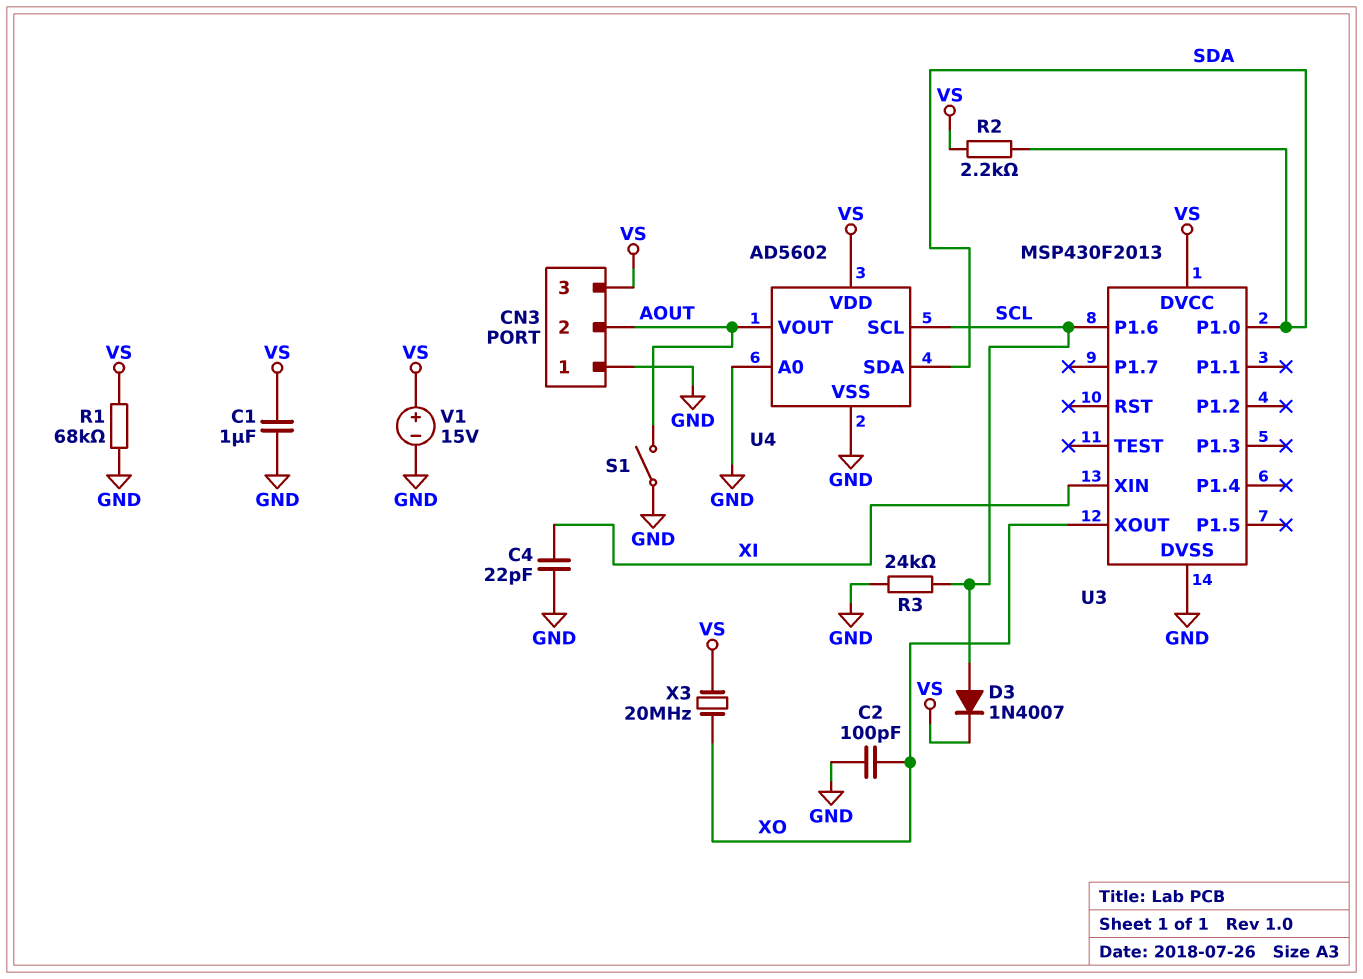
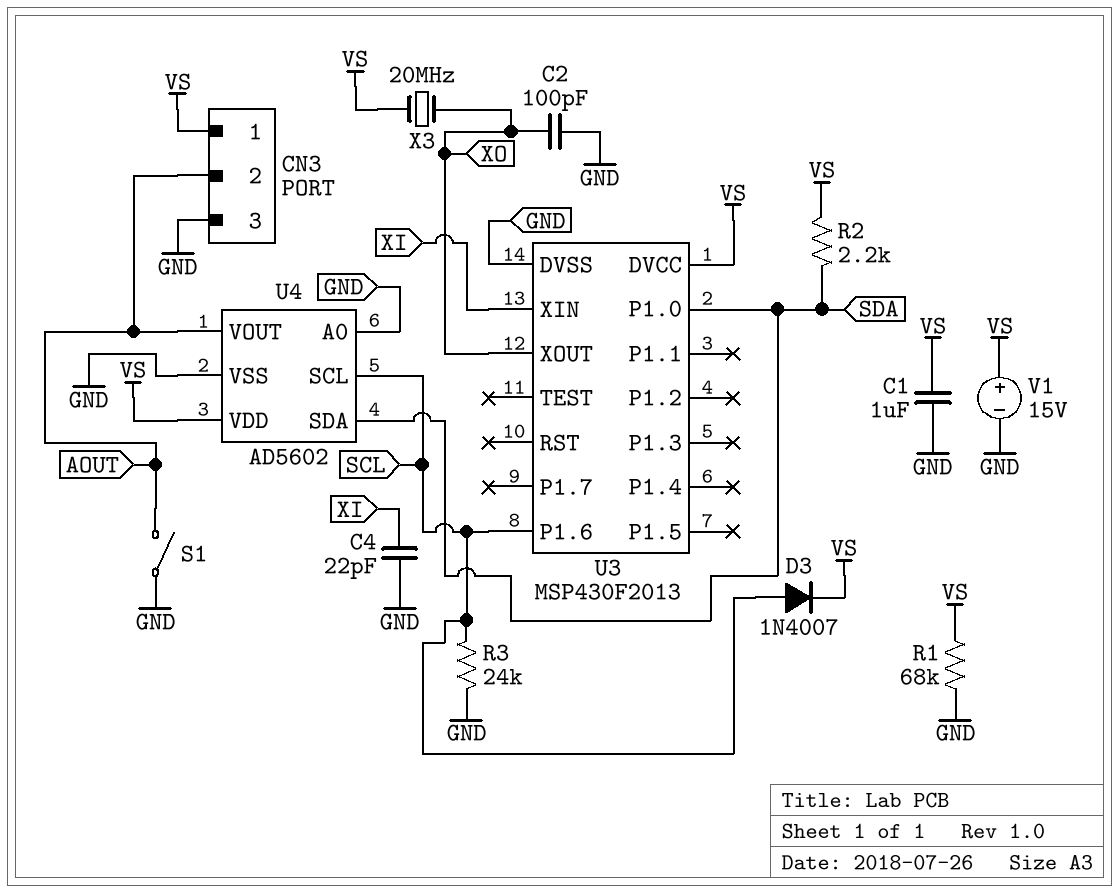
CN3 pin 1: GND -> VS
CN3 pin 3: VS -> GND

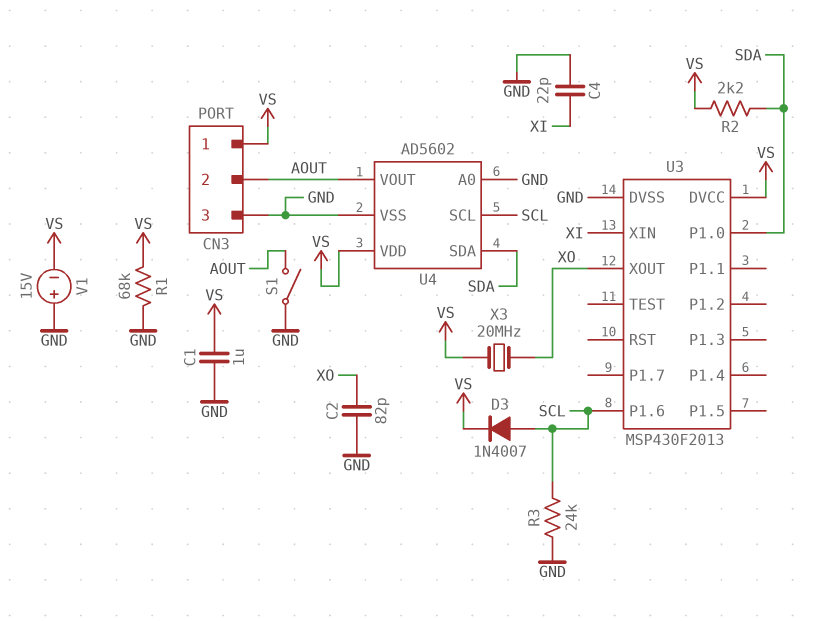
C2: 100pF (GND, XO) -> 82pF (GND, XO)
V1: 15V (plus VS, minus GND) -> 15V (plus GND, minus VS)

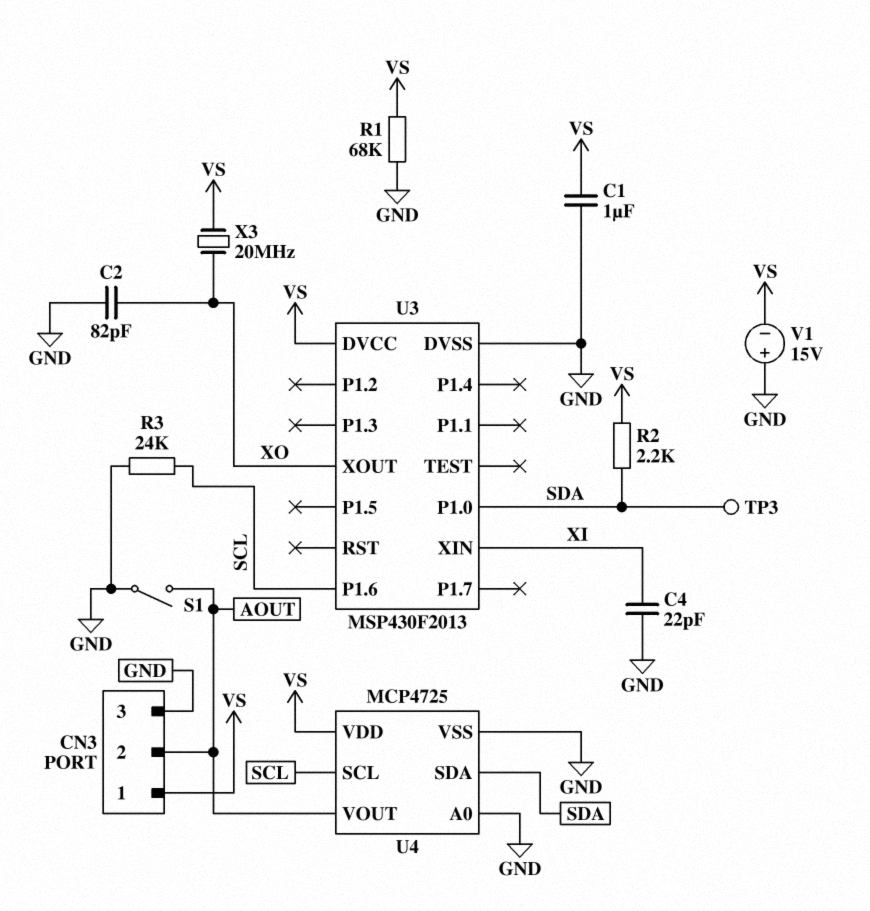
D3: diode 1N4007 (A SCL, K VS) -> none
TP3: none -> test point (SDA)
U4: AD5602 -> MCP4725

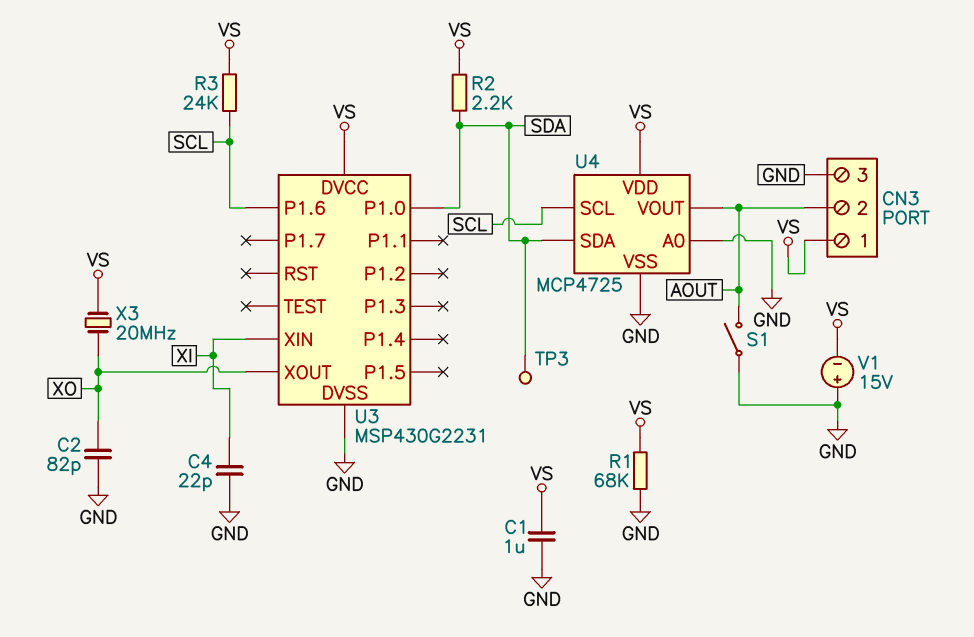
R3: 24k (GND, SCL) -> 24k (SCL, VS)
U3: MSP430F2013 -> MSP430G2231

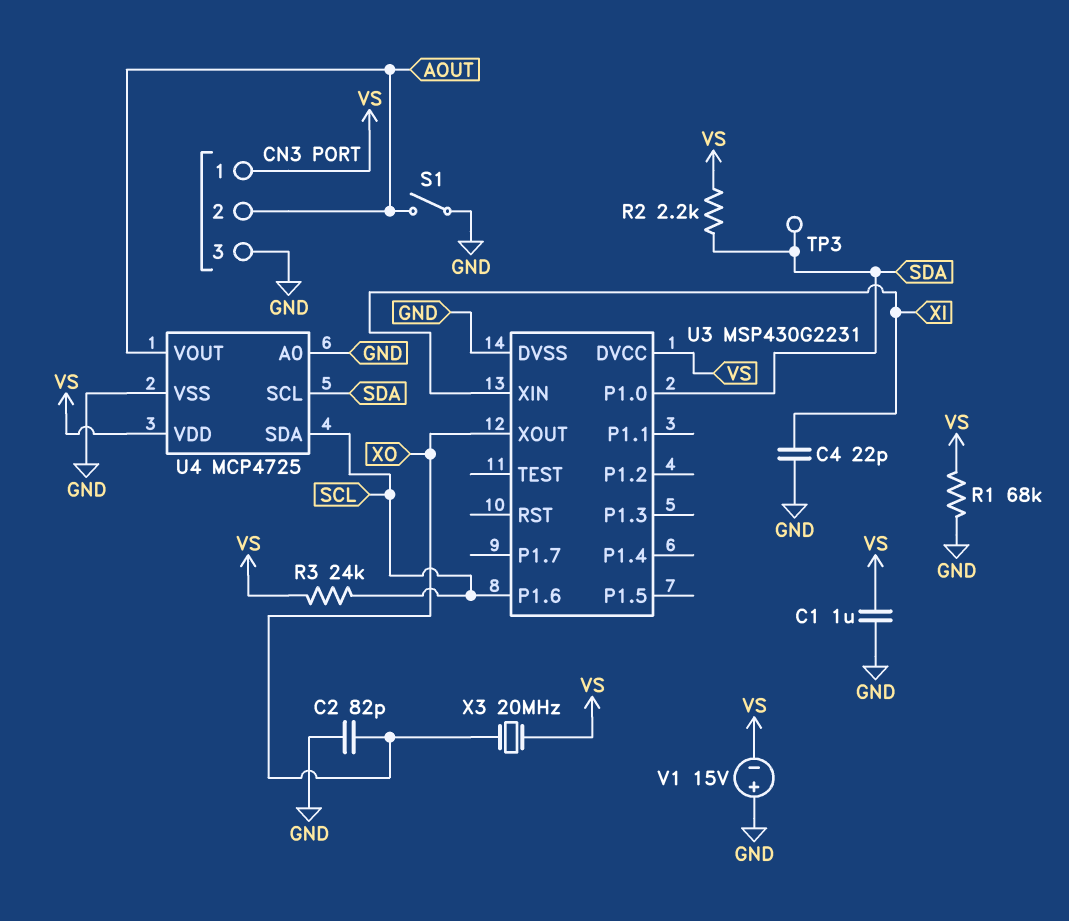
U4 pin SCL: SCL -> SDA
U4 pin SDA: SDA -> SCL

